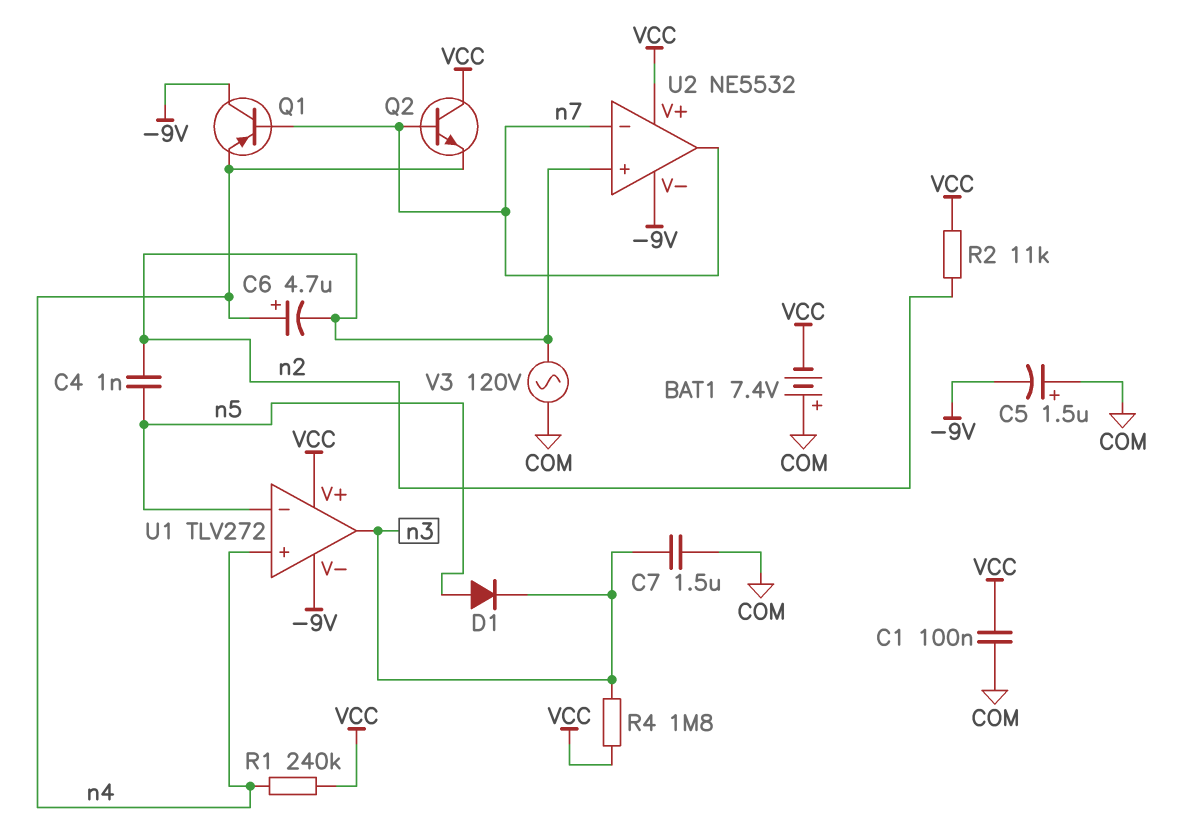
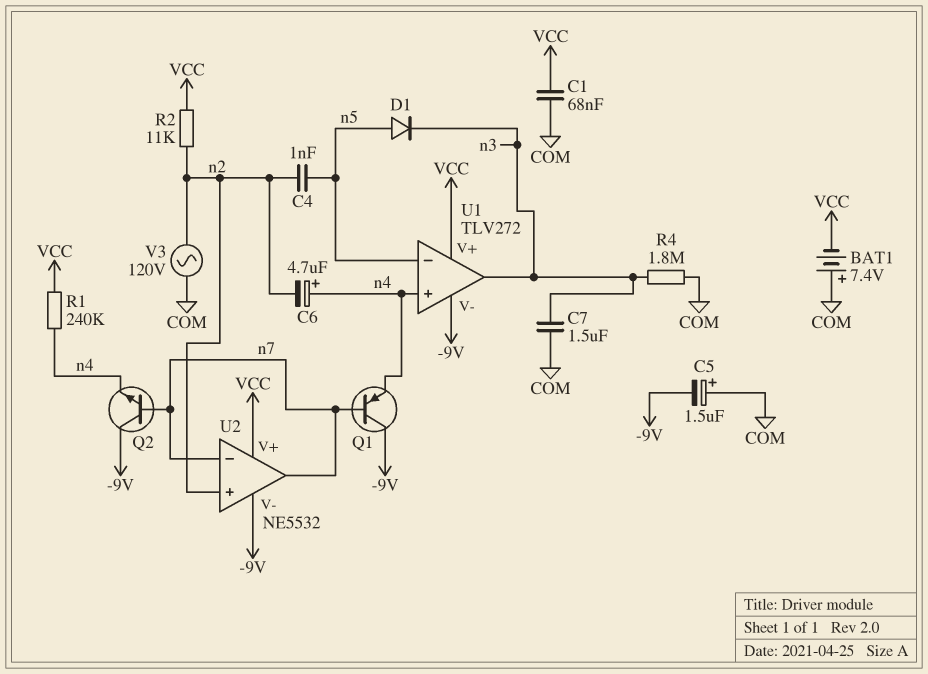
C1: 100nF (COM, VCC) -> 68nF (COM, VCC)
Q2: NPN (B n7, C VCC, E n4) -> NPN (B n7, C -9V, E n4)
R4: 1.8M (VCC, n3) -> 1.8M (COM, n3)

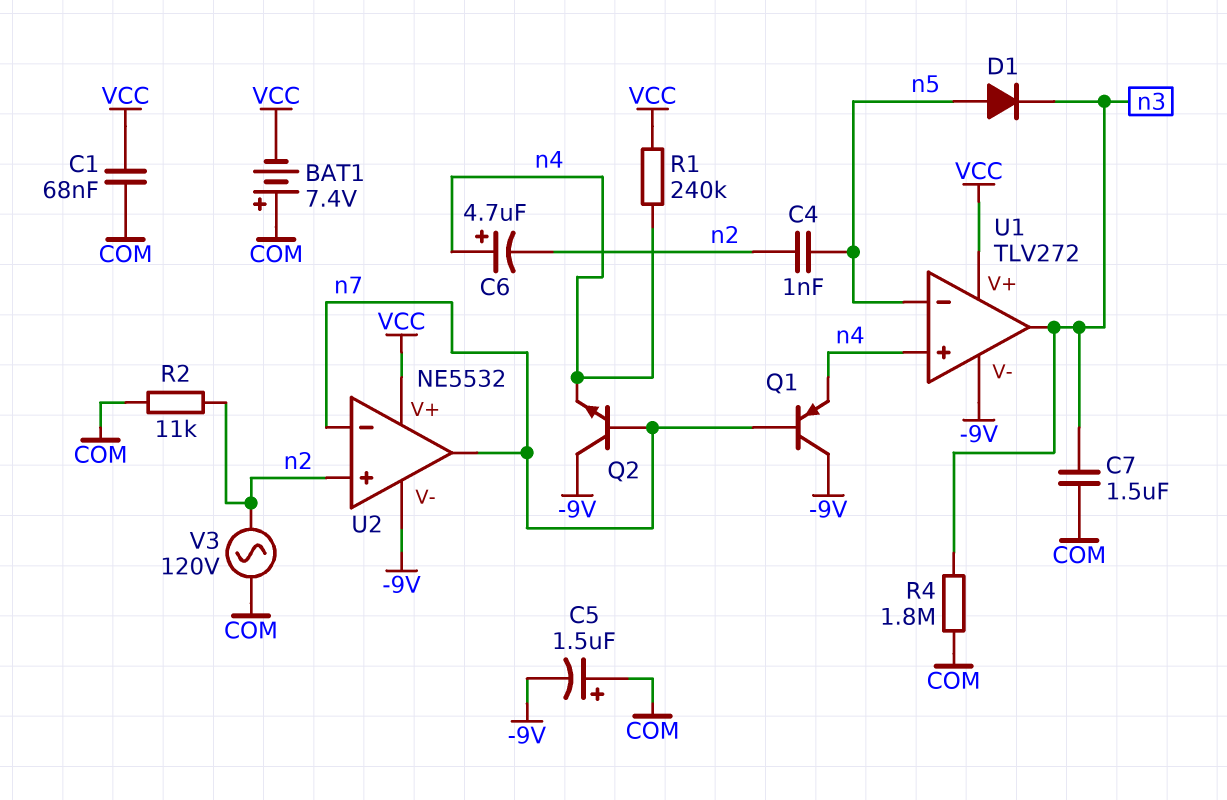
R2: 11k (VCC, n2) -> 11k (COM, n2)

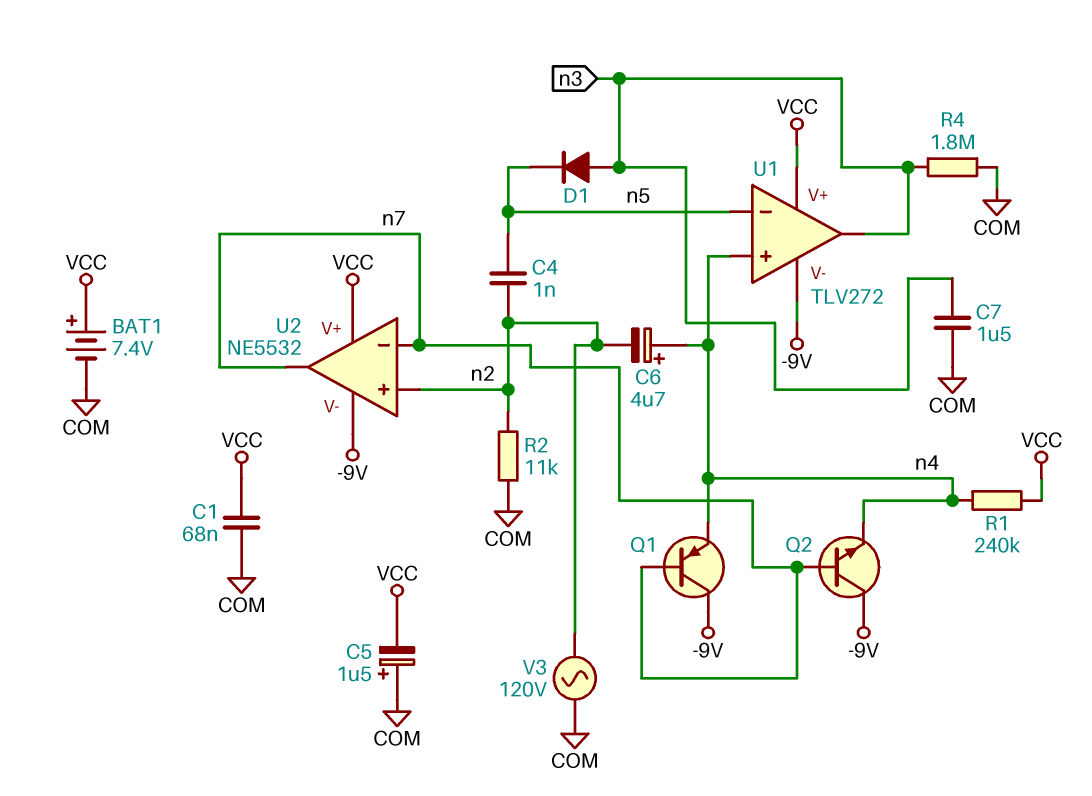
BAT1: 7.4V (plus COM, minus VCC) -> 7.4V (plus VCC, minus COM)
C5: 1.5uF (plus COM, minus -9V) -> 1.5uF (plus COM, minus VCC)
D1: diode (A n5, K n3) -> diode (A n3, K n5)

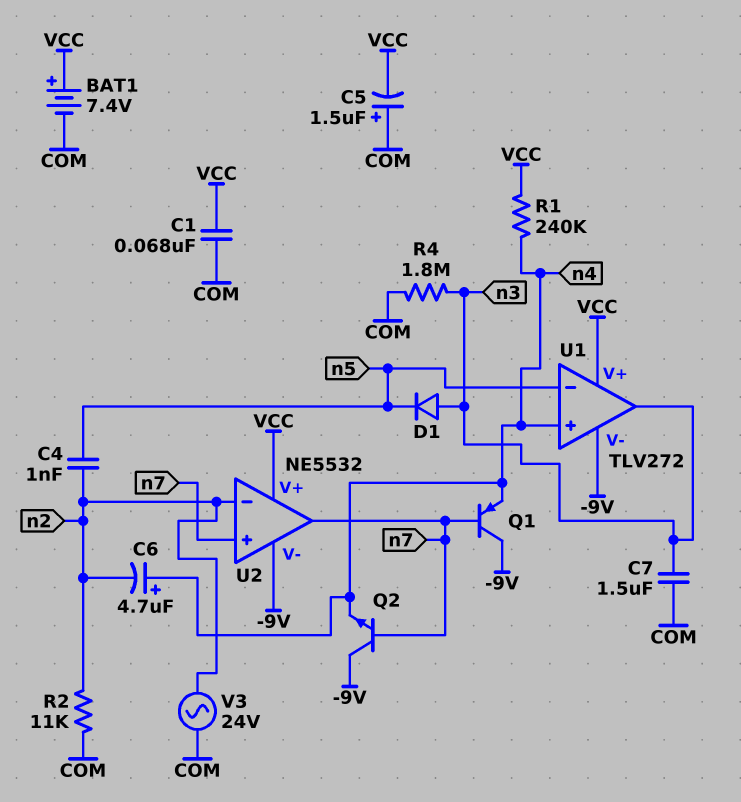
U2 pin in+: n2 -> n7
U2 pin in-: n7 -> n2
V3: AC 120V (COM, n2) -> AC 24V (COM, n2)

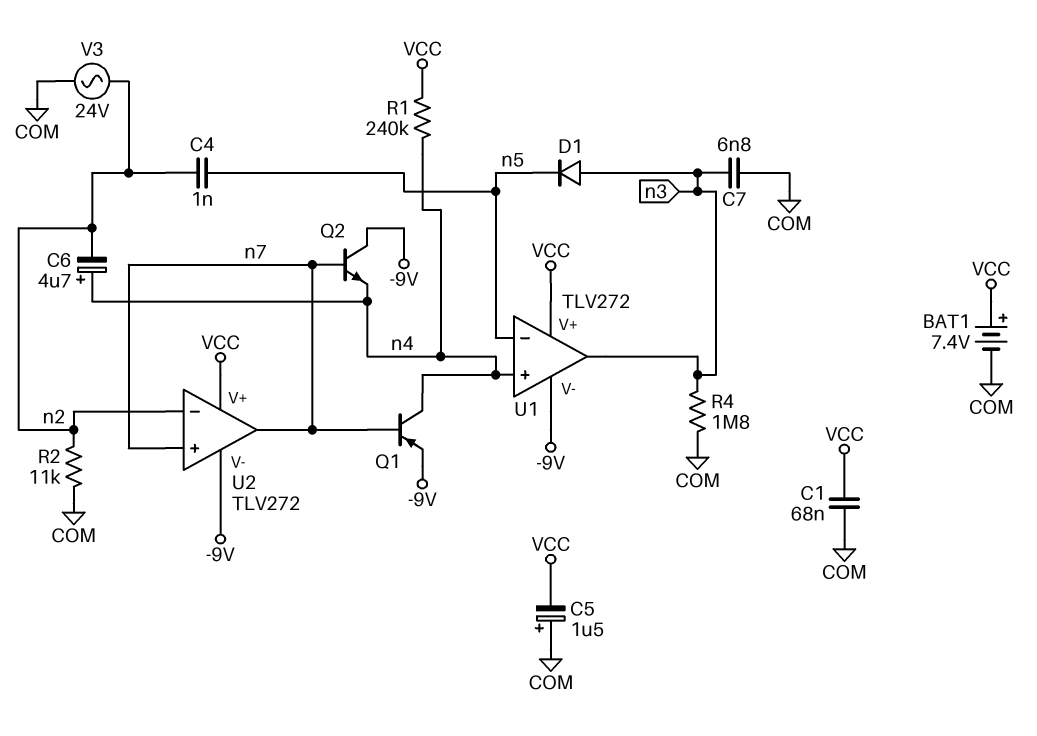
C7: 1.5uF (COM, n3) -> 6.8nF (COM, n3)
Q1: PNP (B n7, C -9V, E n4) -> PNP (B n7, C n4, E -9V)
U2: NE5532 -> TLV272

